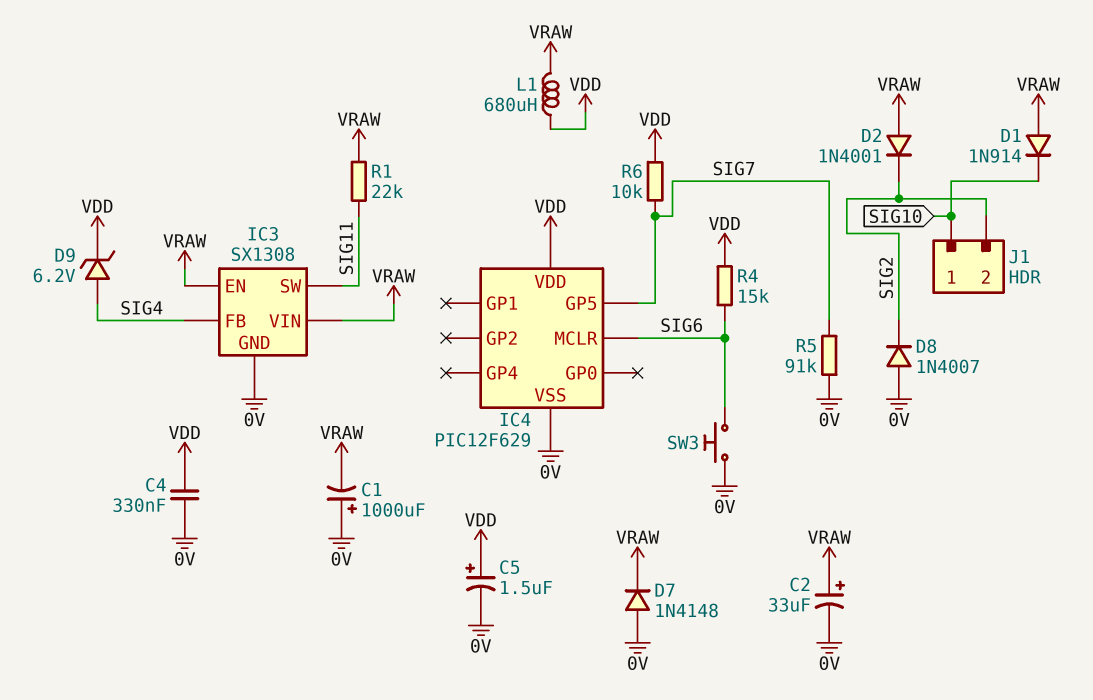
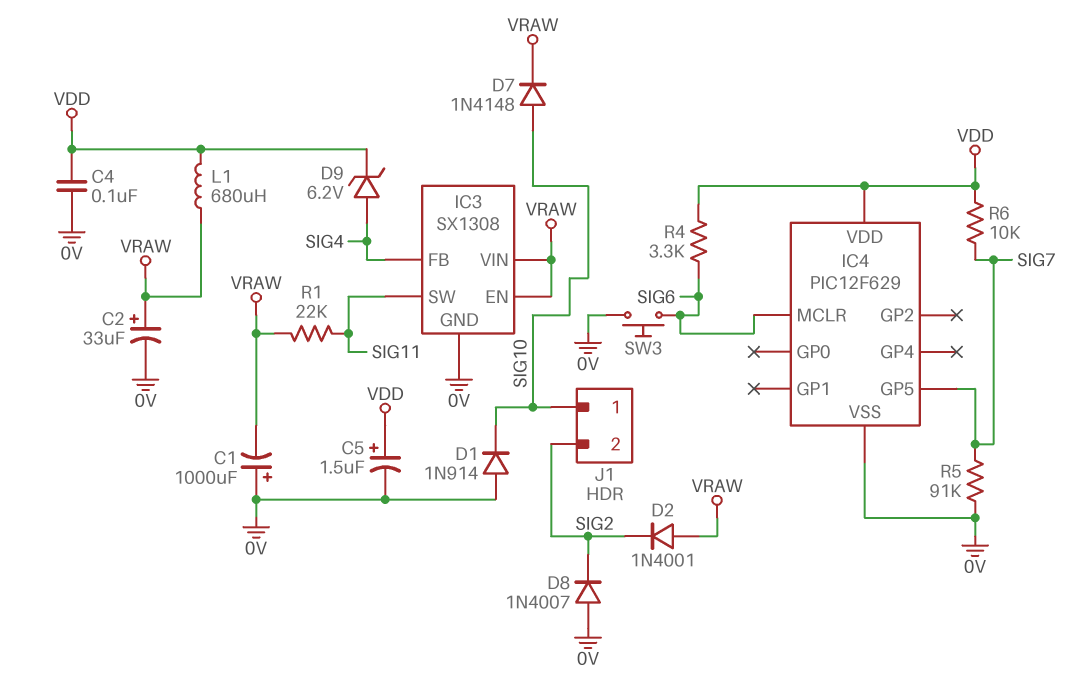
C4: 330nF (0V, VDD) -> 100nF (0V, VDD)
D1: diode 1N914 (A VRAW, K SIG10) -> diode 1N914 (A 0V, K SIG10)
D7: diode 1N4148 (A 0V, K VRAW) -> diode 1N4148 (A SIG10, K VRAW)
R4: 15k (SIG6, VDD) -> 3.3k (SIG6, VDD)

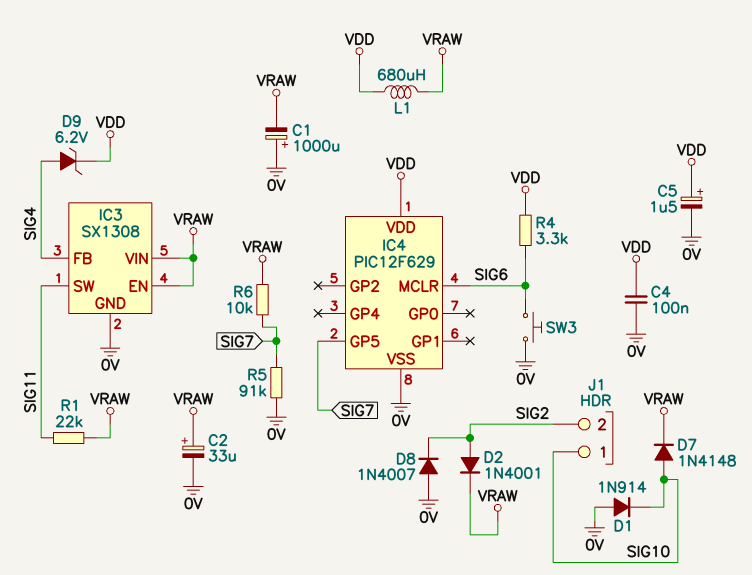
D2: diode 1N4001 (A VRAW, K SIG2) -> diode 1N4001 (A SIG2, K VRAW)
R6: 10k (SIG7, VDD) -> 10k (SIG7, VRAW)

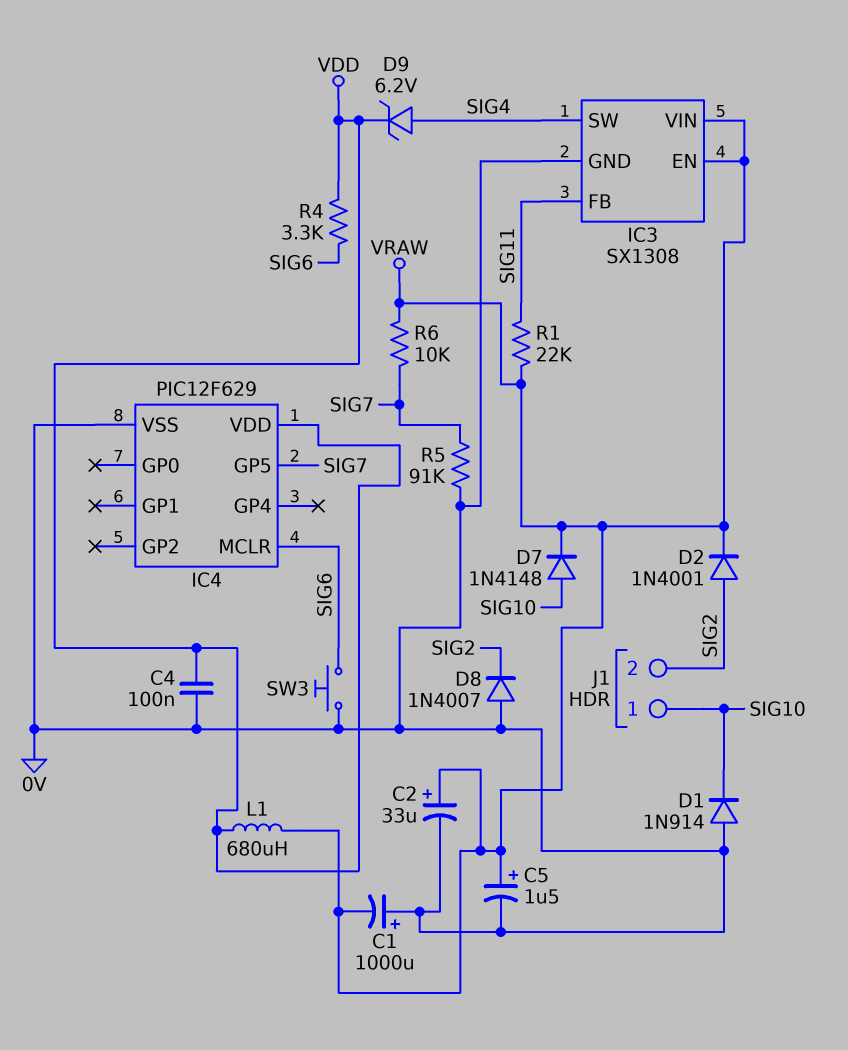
C5: 1.5uF (plus VDD, minus 0V) -> 1.5uF (plus VRAW, minus 0V)
IC3 pin FB: SIG4 -> SIG11
IC3 pin SW: SIG11 -> SIG4

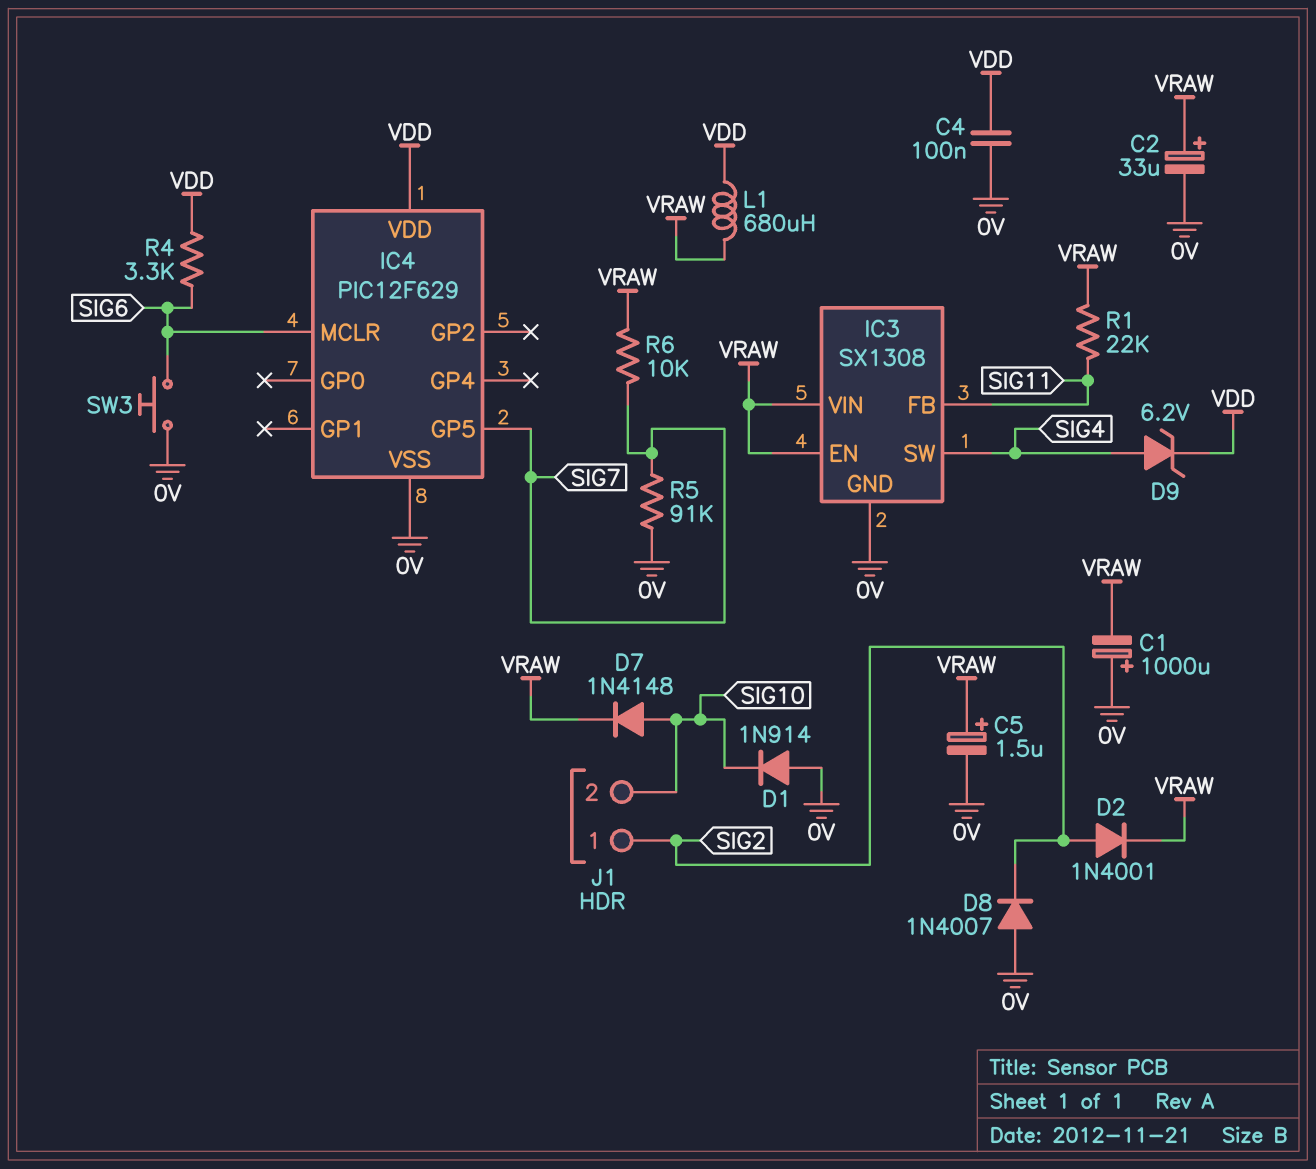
J1 pin 1: SIG10 -> SIG2
J1 pin 2: SIG2 -> SIG10

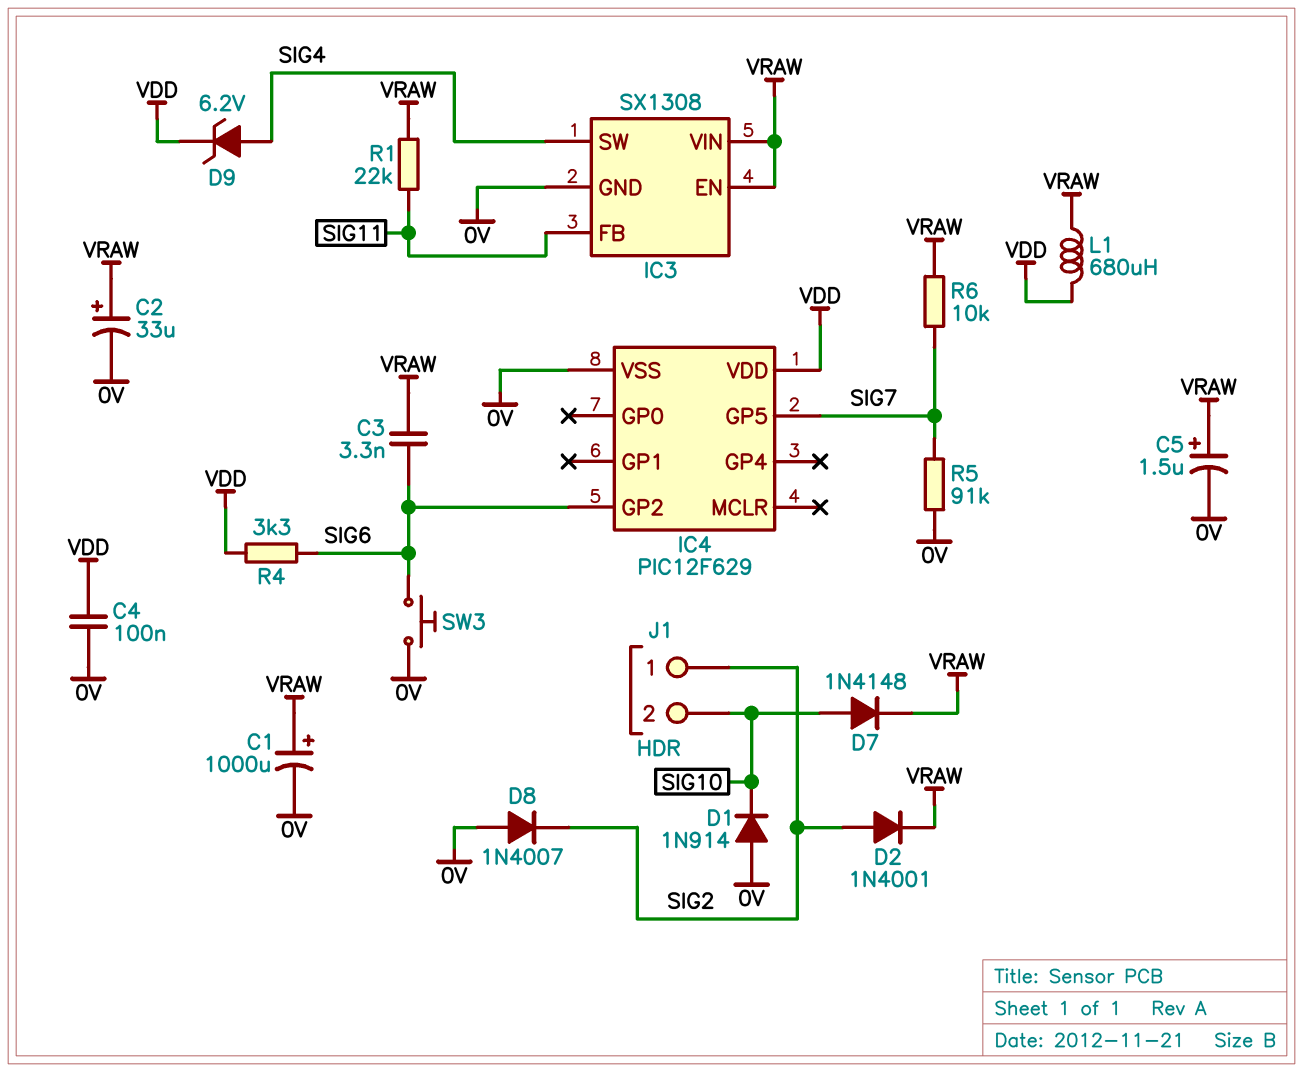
C1: 1000uF (plus 0V, minus VRAW) -> 1000uF (plus VRAW, minus 0V)
C3: none -> 3.3nF (SIG6, VRAW)
IC4 pin GP2: none -> SIG6
IC4 pin MCLR: SIG6 -> none

